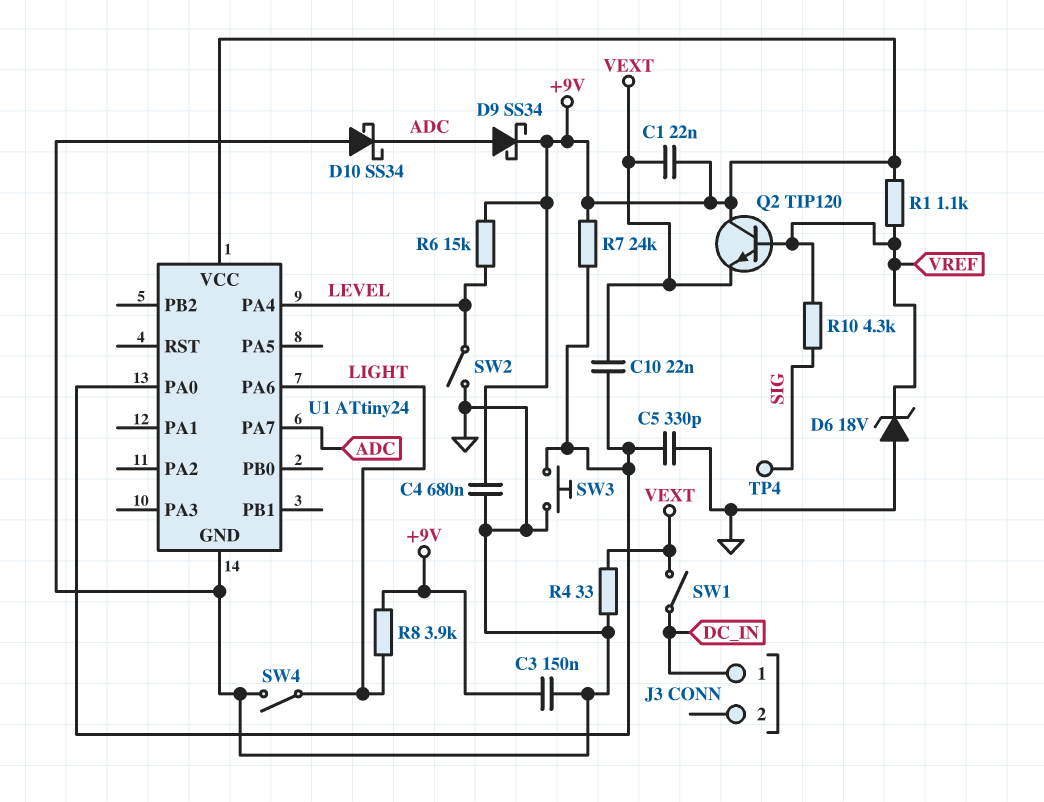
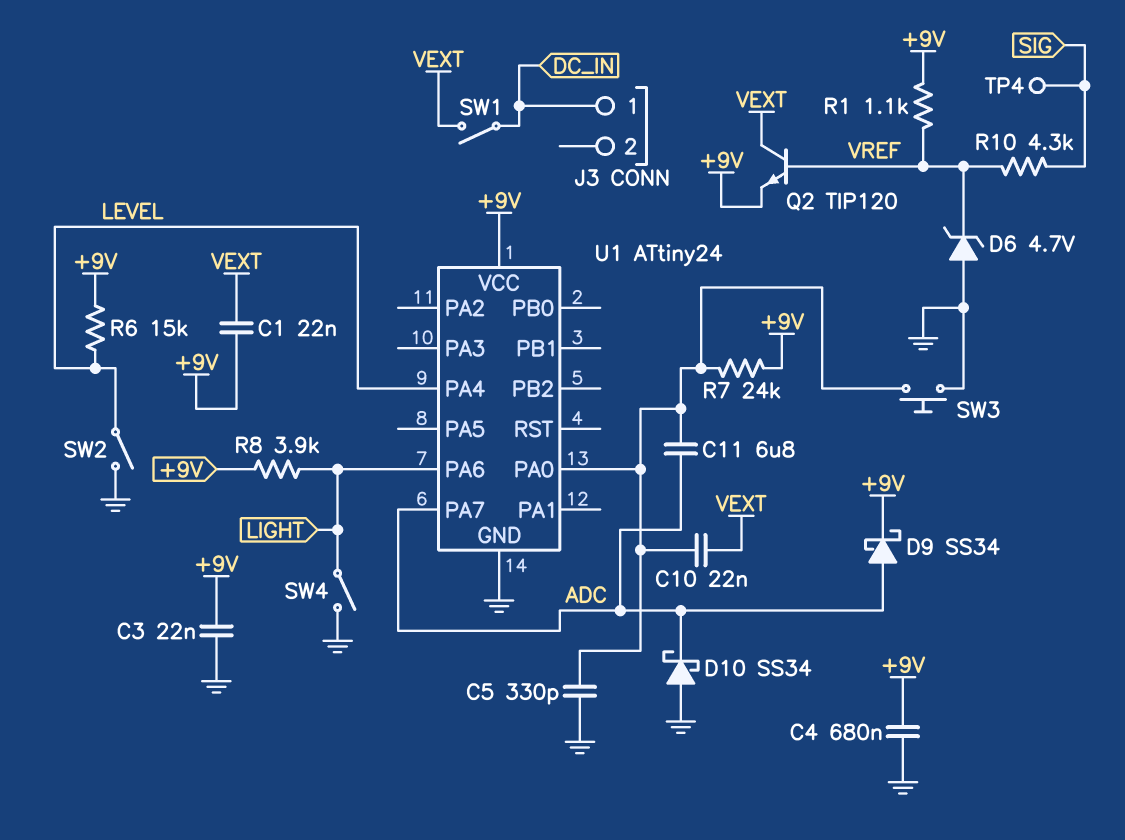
C3: 150nF (+9V, GND) -> 22nF (+9V, GND)
C11: none -> 6.8uF (ADC, U1/PA0)
D6: zener 18V (A GND, K VREF) -> zener 4.7V (A GND, K VREF)
Q2: NPN TIP120 (B VREF, C +9V, E VEXT) -> NPN TIP120 (B VREF, C VEXT, E +9V)
R4: 33 (GND, VEXT) -> none

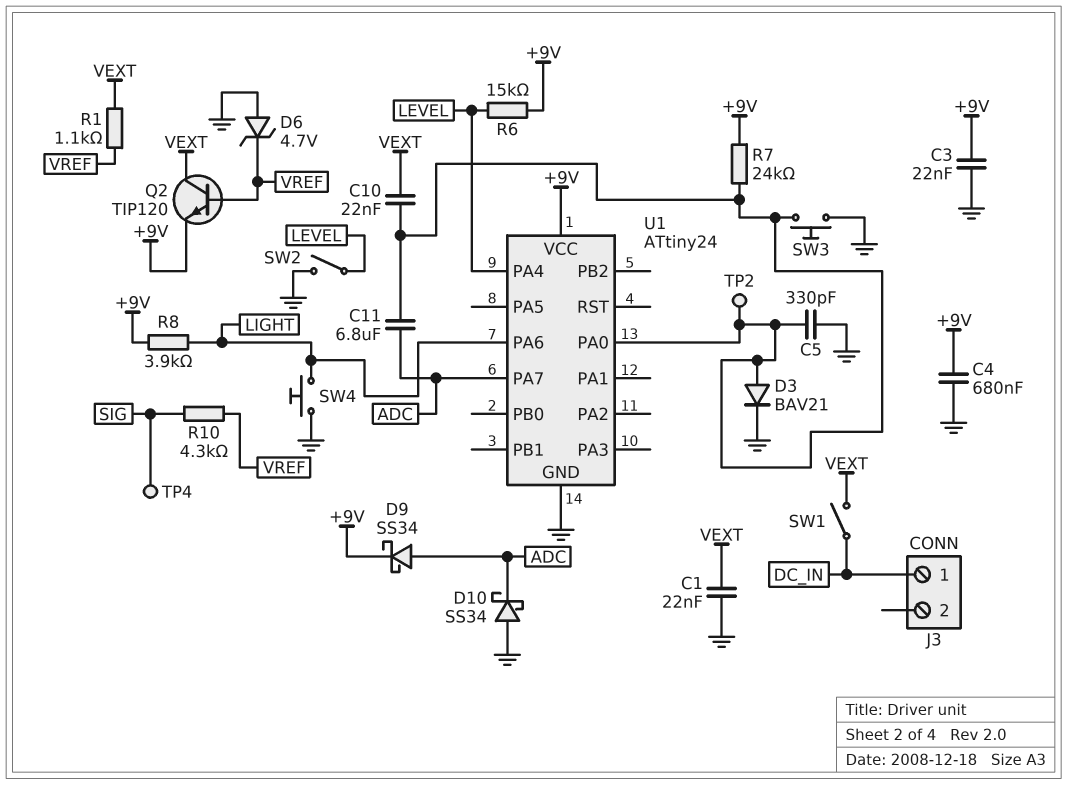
C1: 22nF (+9V, VEXT) -> 22nF (GND, VEXT)
D3: none -> diode BAV21 (A U1/PA0, K GND)
R1: 1.1k (+9V, VREF) -> 1.1k (VEXT, VREF)
SW4: switch (GND, LIGHT) -> button (GND, LIGHT)
TP2: none -> test point (U1/PA0)

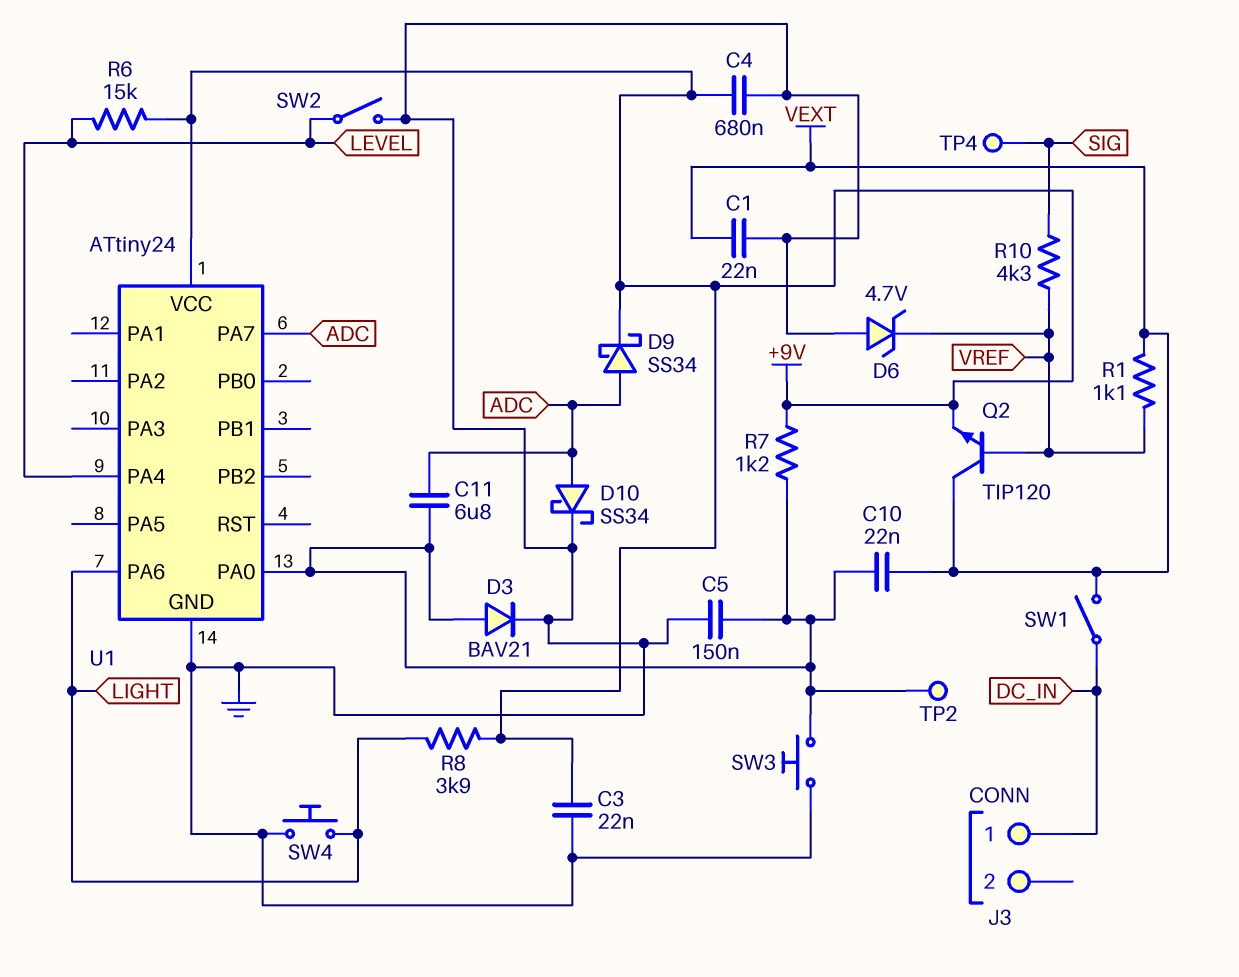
C5: 330pF (GND, U1/PA0) -> 150nF (GND, U1/PA0)
D10: schottky SS34 (A GND, K ADC) -> schottky SS34 (A ADC, K GND)
R7: 24k (+9V, U1/PA0) -> 1.2k (+9V, U1/PA0)

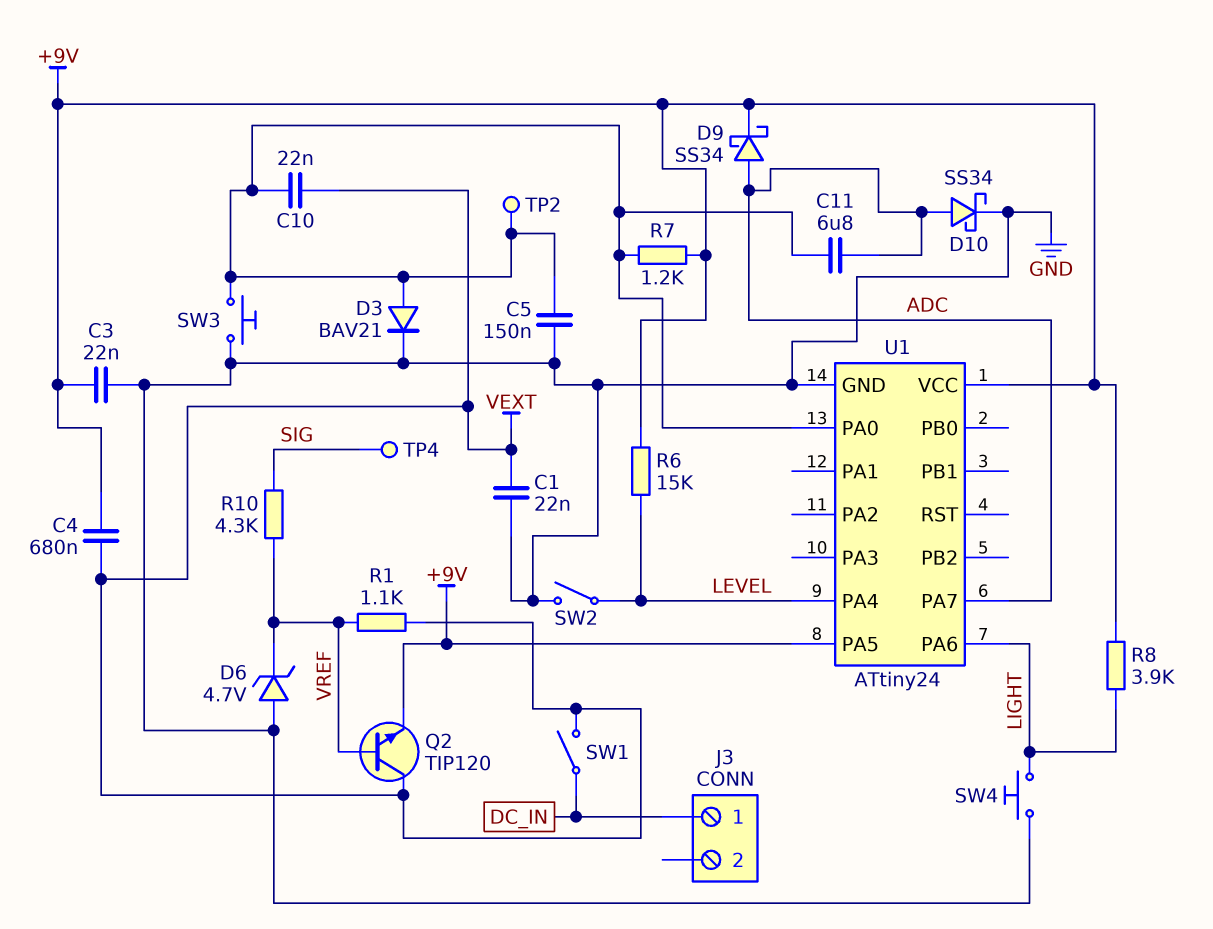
C4: 680nF (+9V, GND) -> 680nF (+9V, VEXT)
U1 pin PA5: none -> +9V

